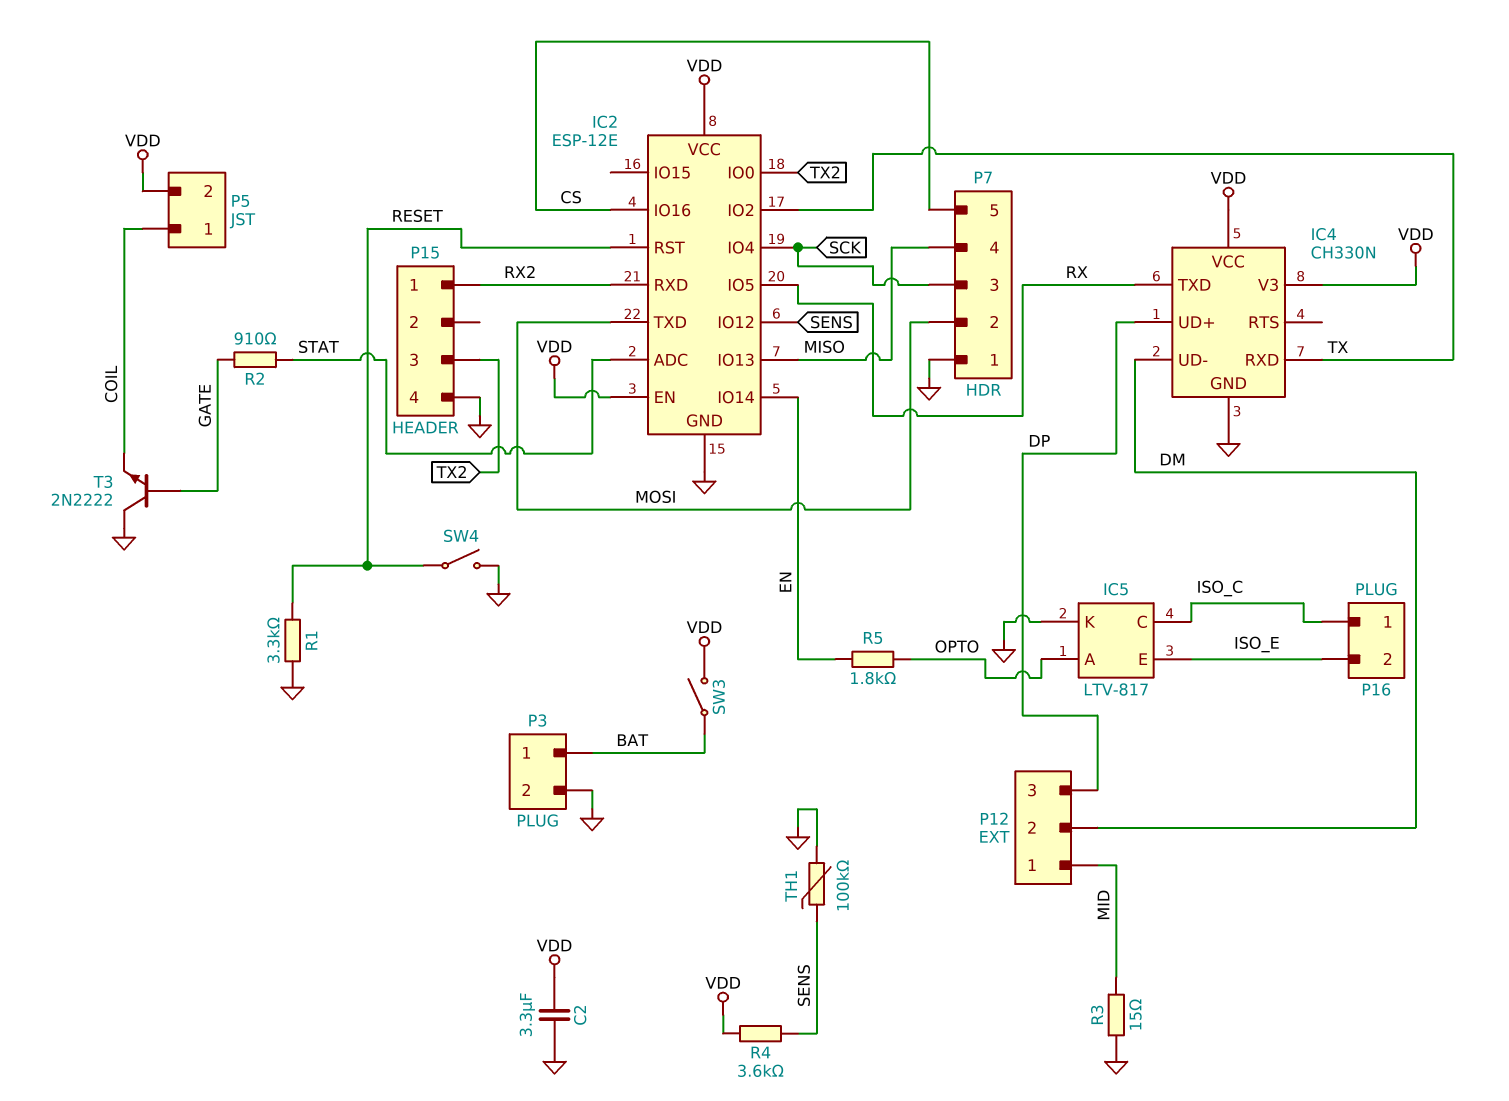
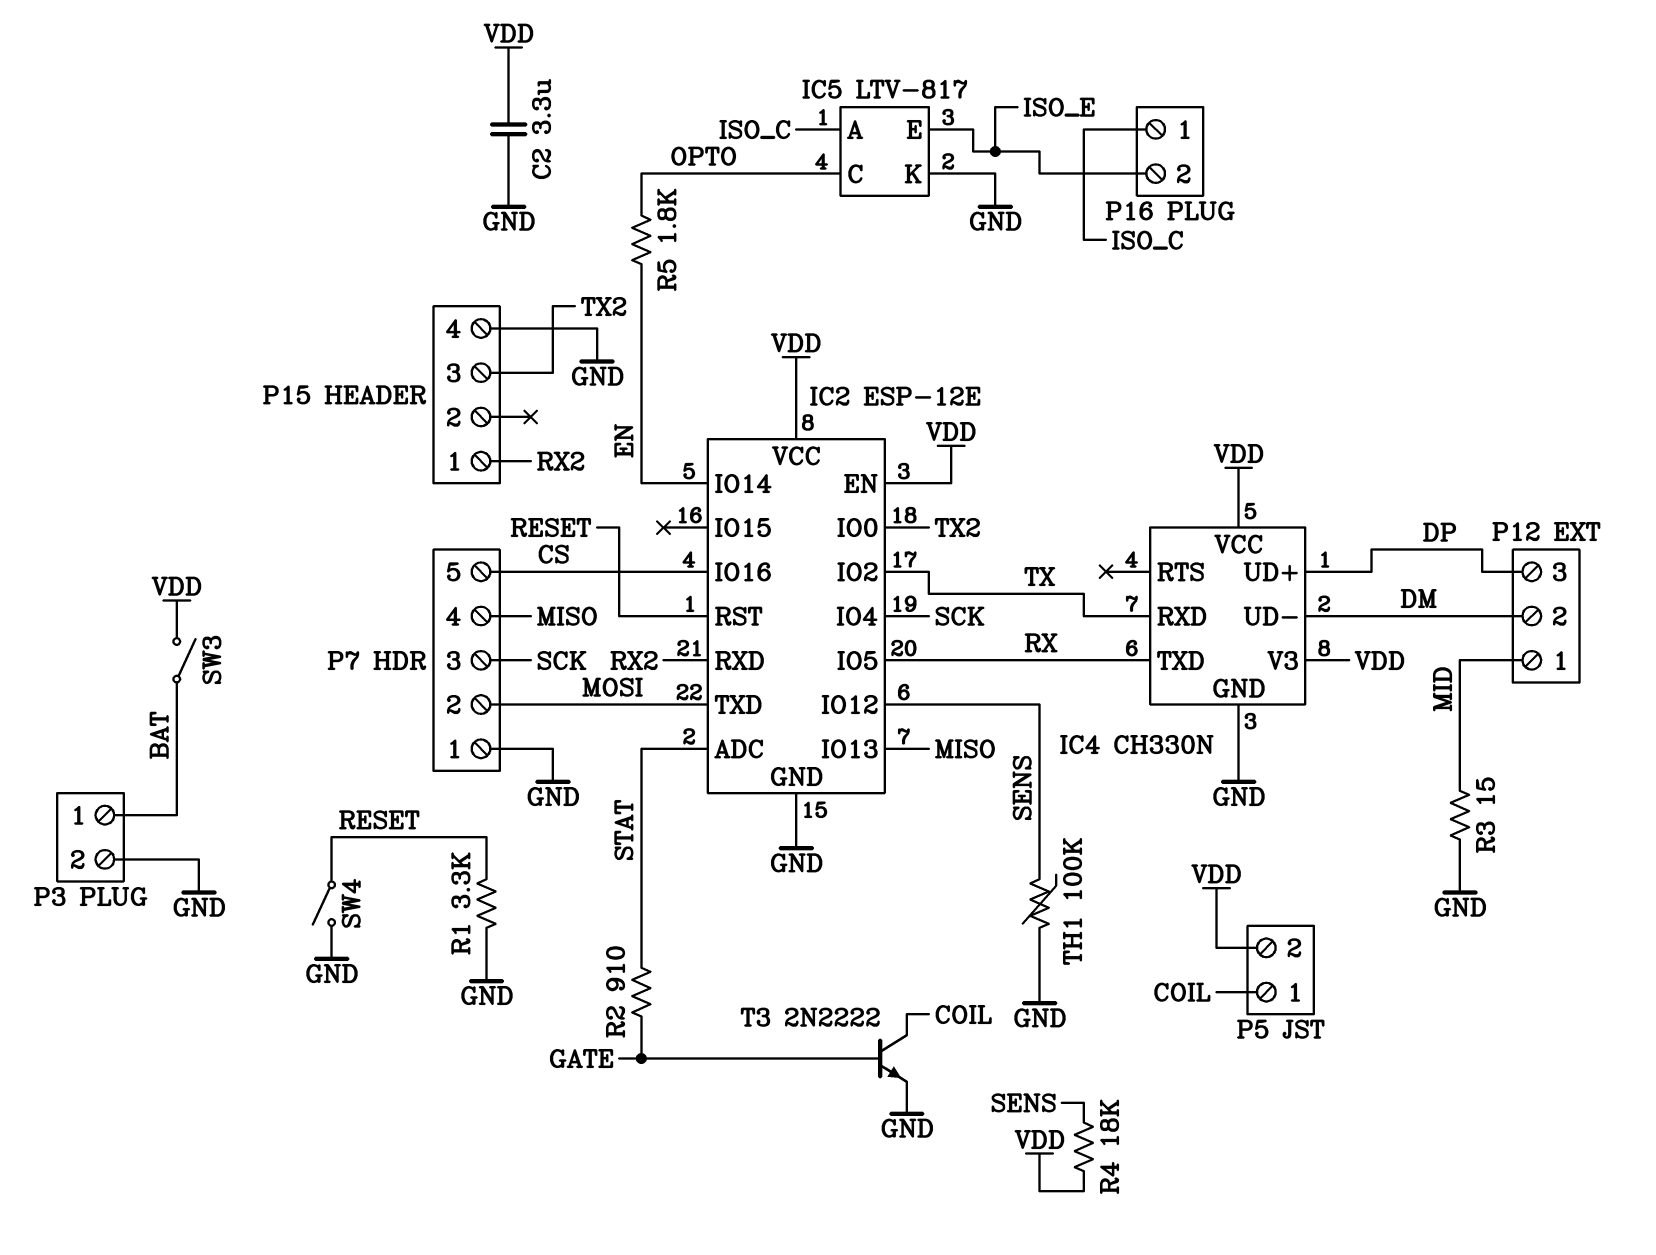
IC5 pin A: OPTO -> ISO_C
IC5 pin C: ISO_C -> OPTO
R4: 3.6k (SENS, VDD) -> 18k (SENS, VDD)
T3: NPN 2N2222 (B GATE, C GND, E COIL) -> NPN 2N2222 (B GATE, C COIL, E GND)

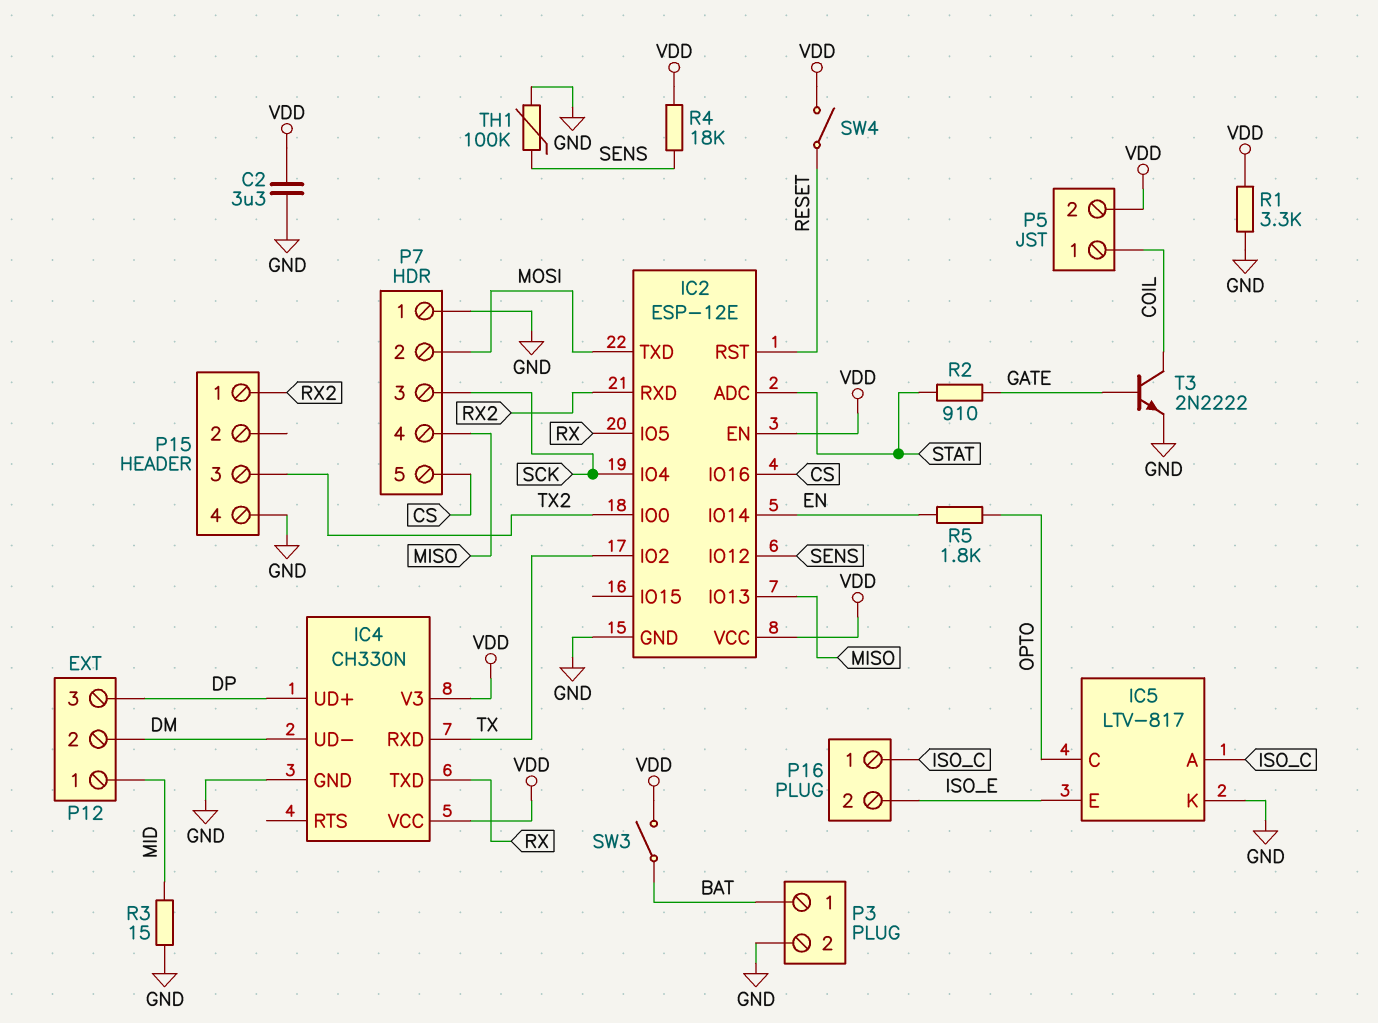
R1: 3.3k (GND, RESET) -> 3.3k (GND, VDD)
SW4: switch (GND, RESET) -> switch (RESET, VDD)

